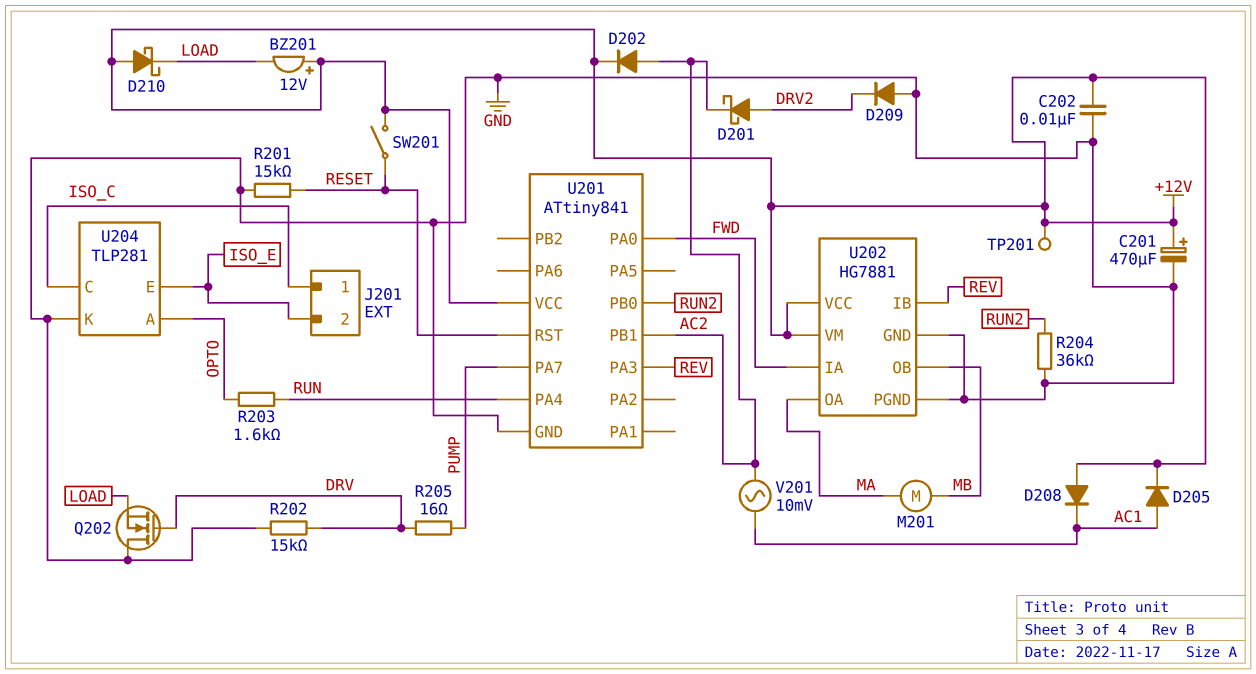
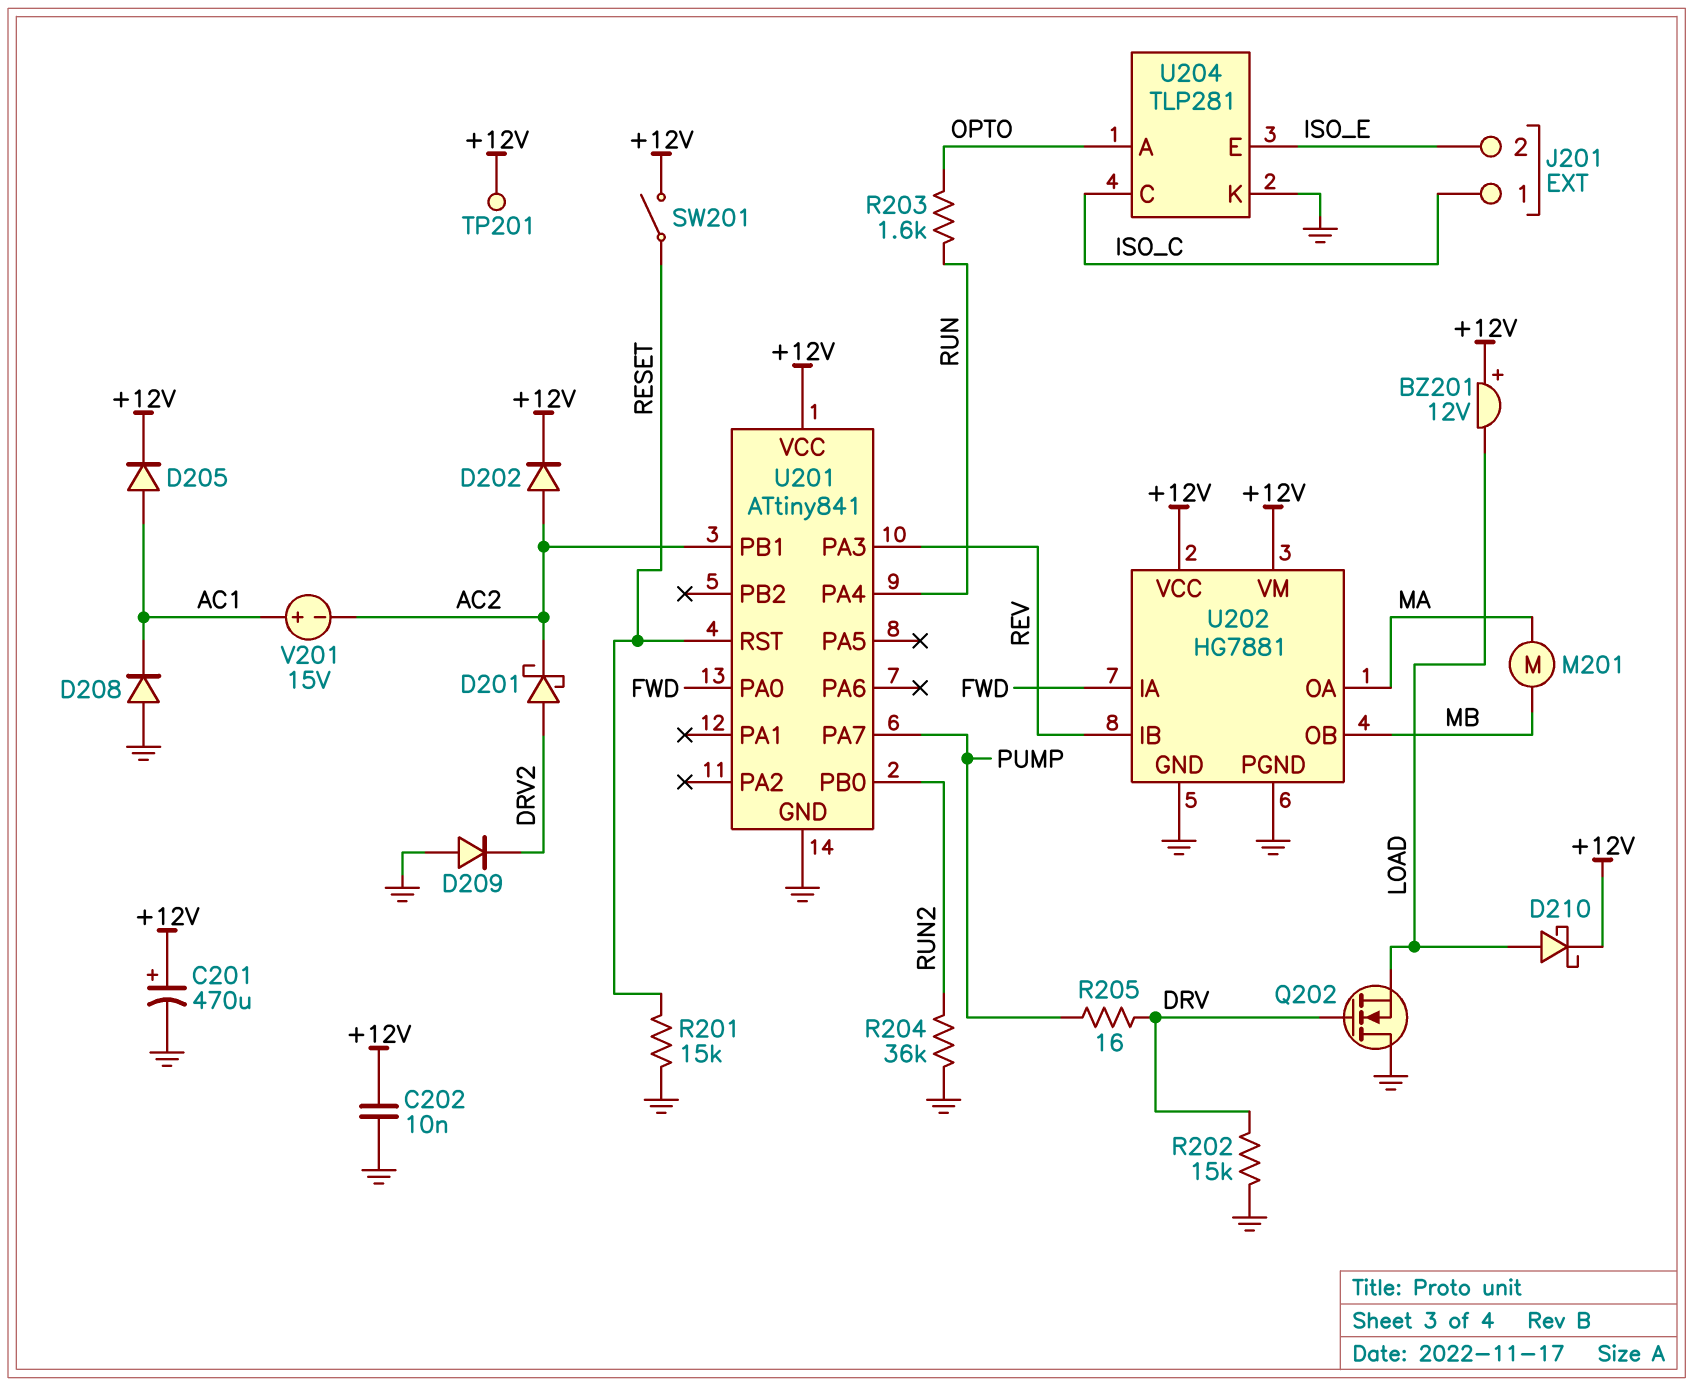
D208: diode (A +12V, K AC1) -> diode (A GND, K AC1)
D210: schottky (A +12V, K LOAD) -> schottky (A LOAD, K +12V)
V201: AC 10mV (AC1, AC2) -> 15V (plus AC1, minus AC2)

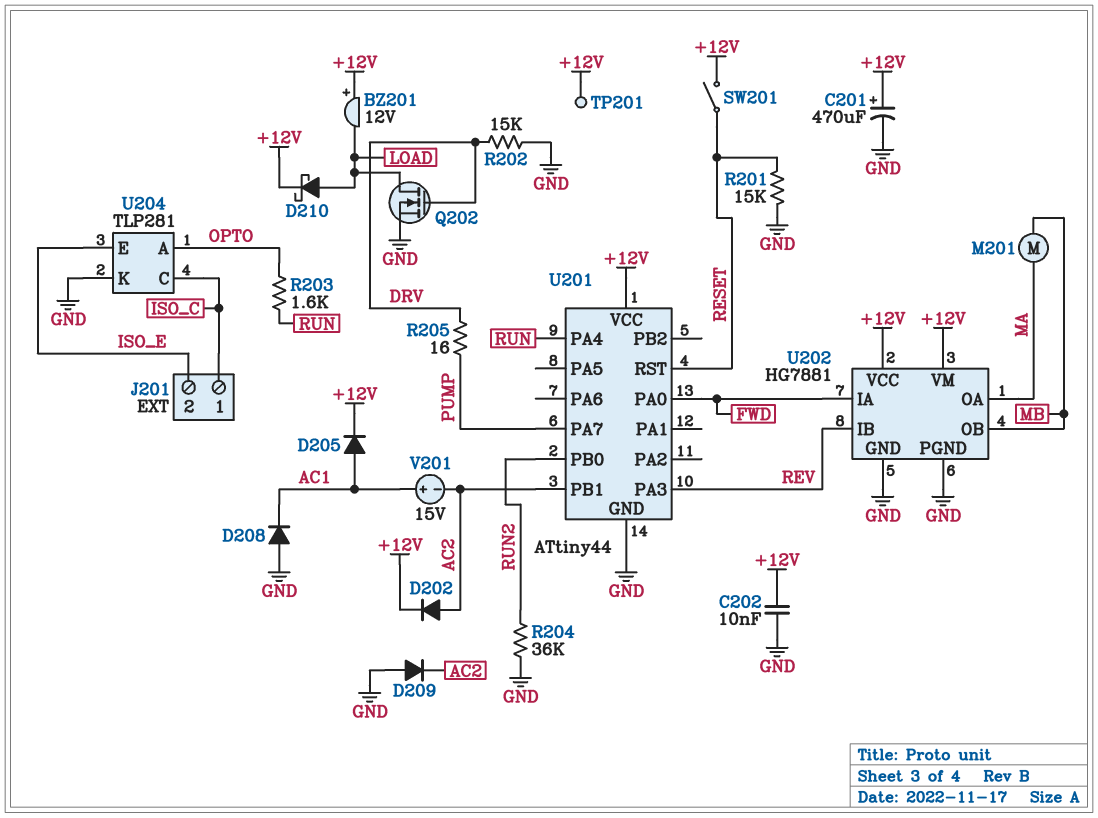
D201: schottky (A DRV2, K AC2) -> none
D209: diode (A GND, K DRV2) -> diode (A GND, K AC2)
Q202: NMOS (G DRV, D GND, S LOAD) -> NMOS (G DRV, D LOAD, S GND)
U201: ATtiny841 -> ATtiny44

